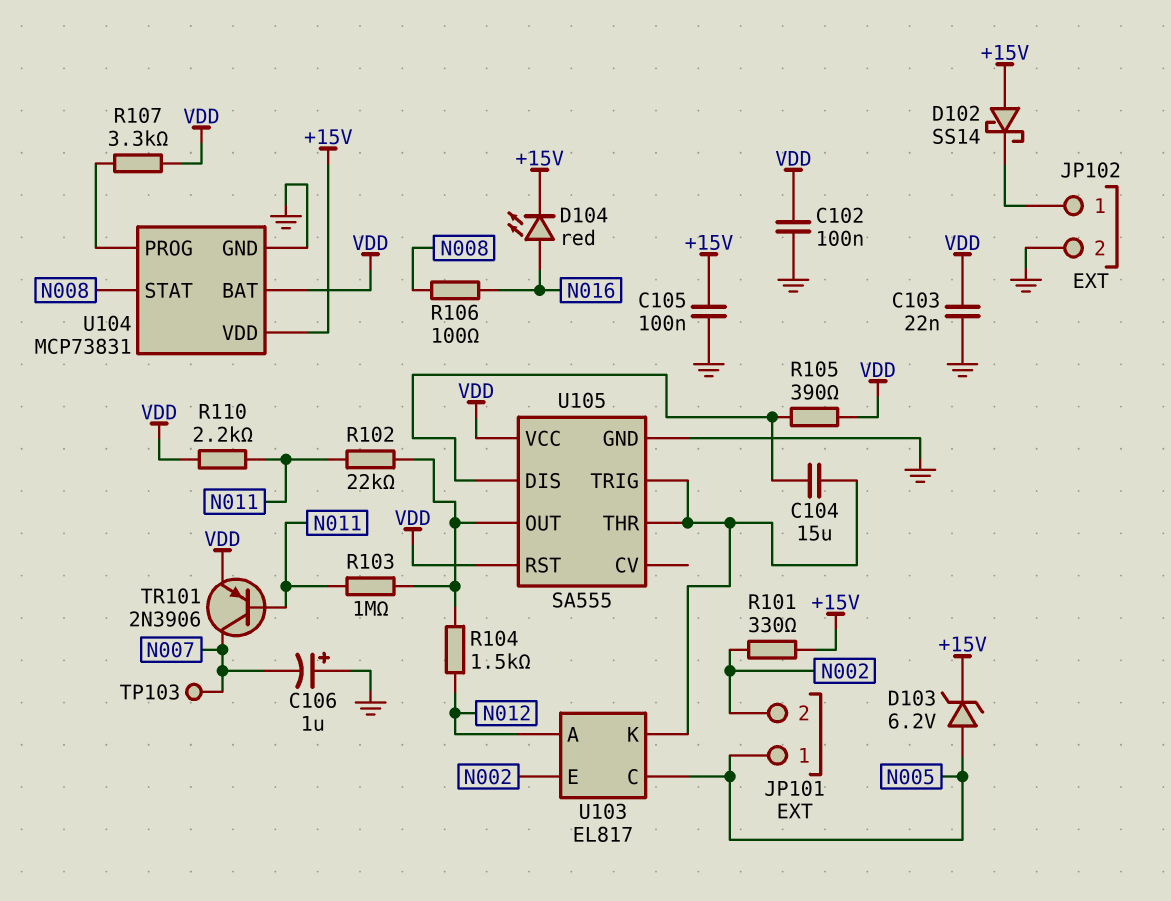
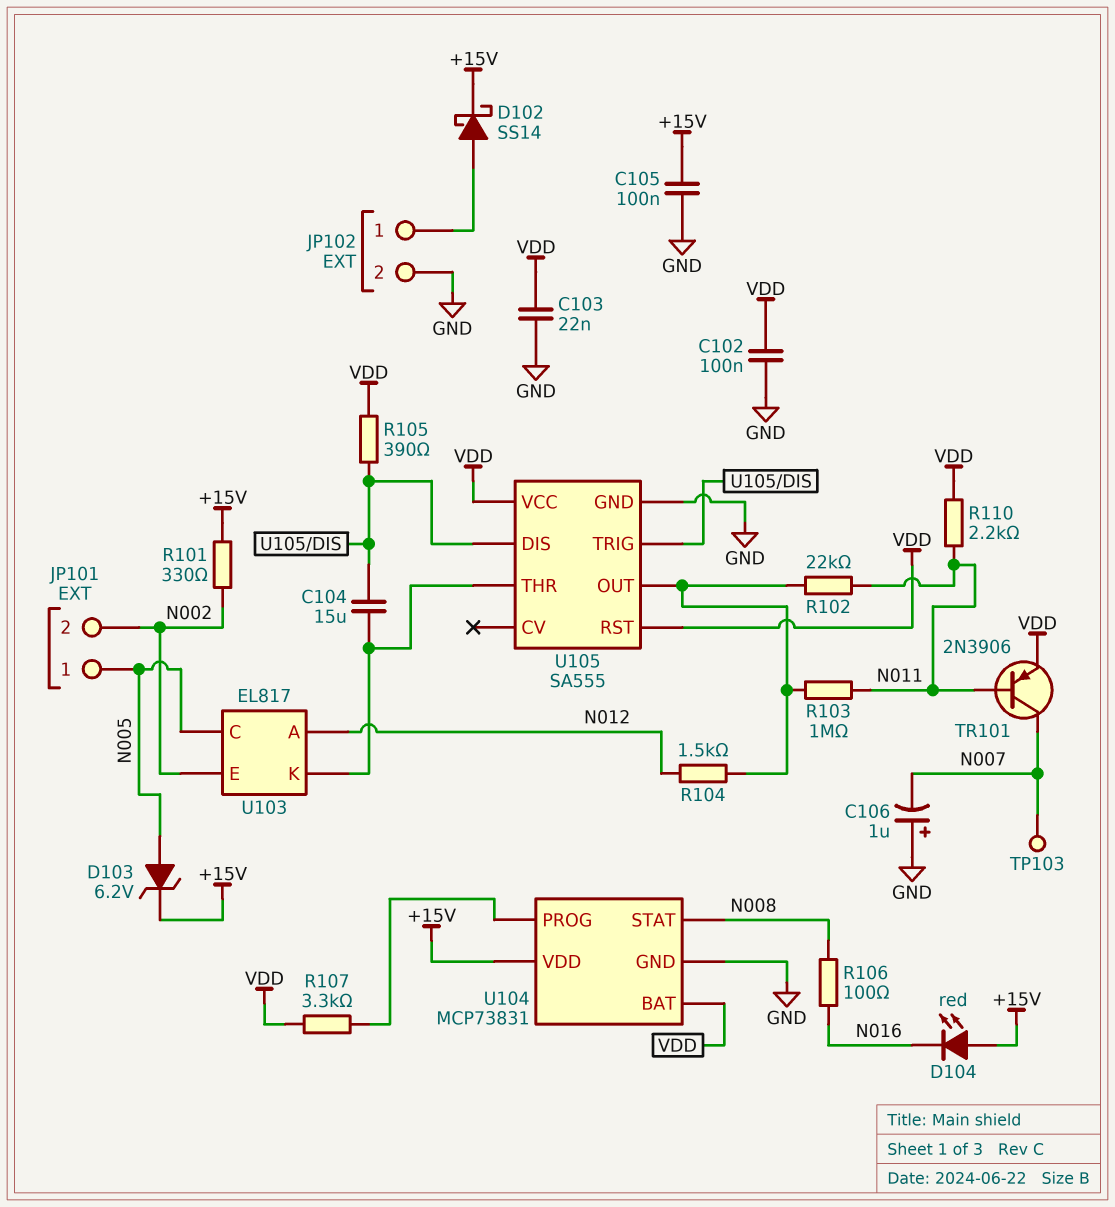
D102: schottky SS14 (A +15V, K JP102/1) -> schottky SS14 (A JP102/1, K +15V)
D104: LED red (A N016, K +15V) -> LED red (A +15V, K N016)
U105 pin TRIG: U103/K -> U105/DIS

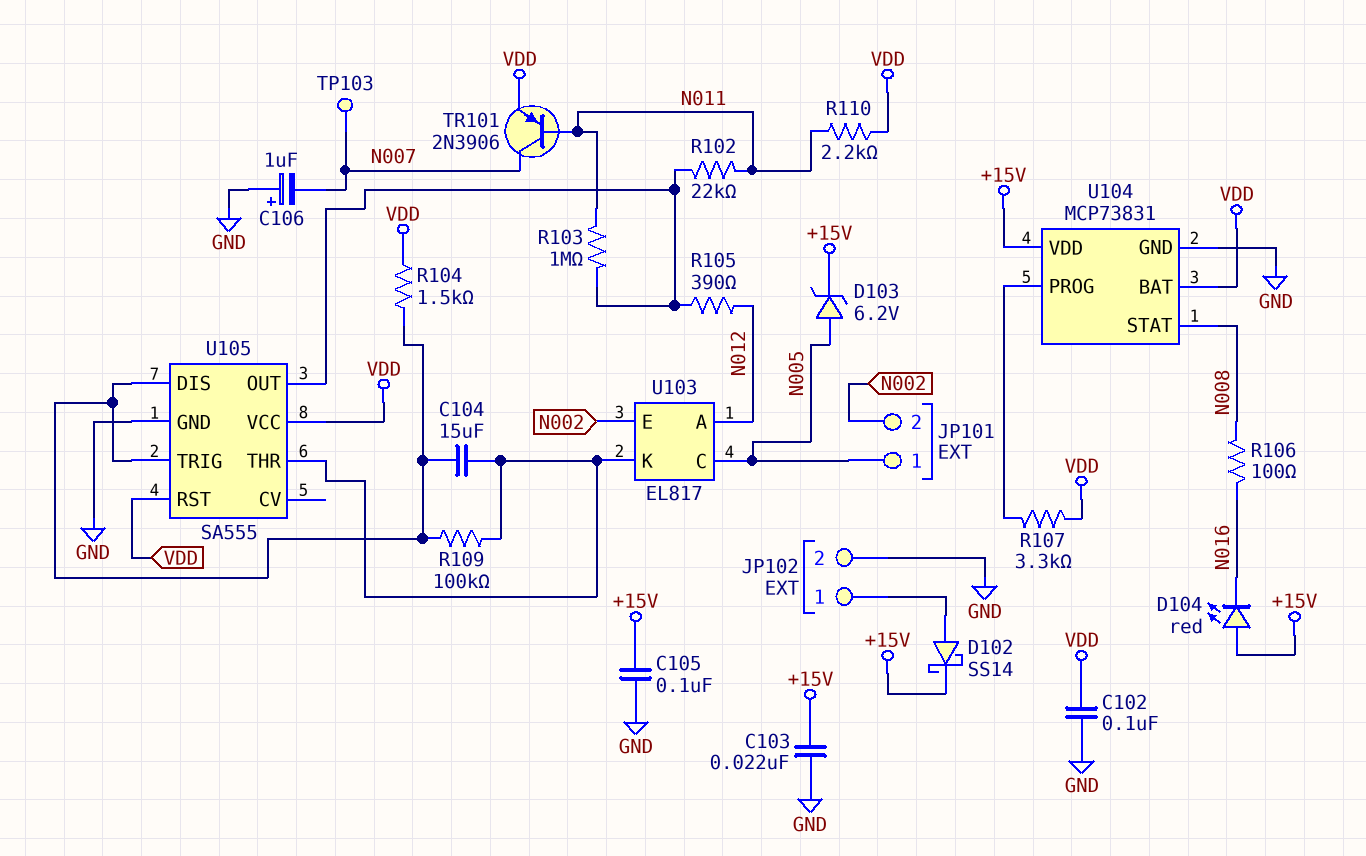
C103: 22nF (GND, VDD) -> 22nF (+15V, GND)
R101: 330 (+15V, N002) -> none
R104: 1.5k (N012, U105/OUT) -> 1.5k (U105/DIS, VDD)
R105: 390 (U105/DIS, VDD) -> 390 (N012, U105/OUT)
R109: none -> 100k (U103/K, U105/DIS)

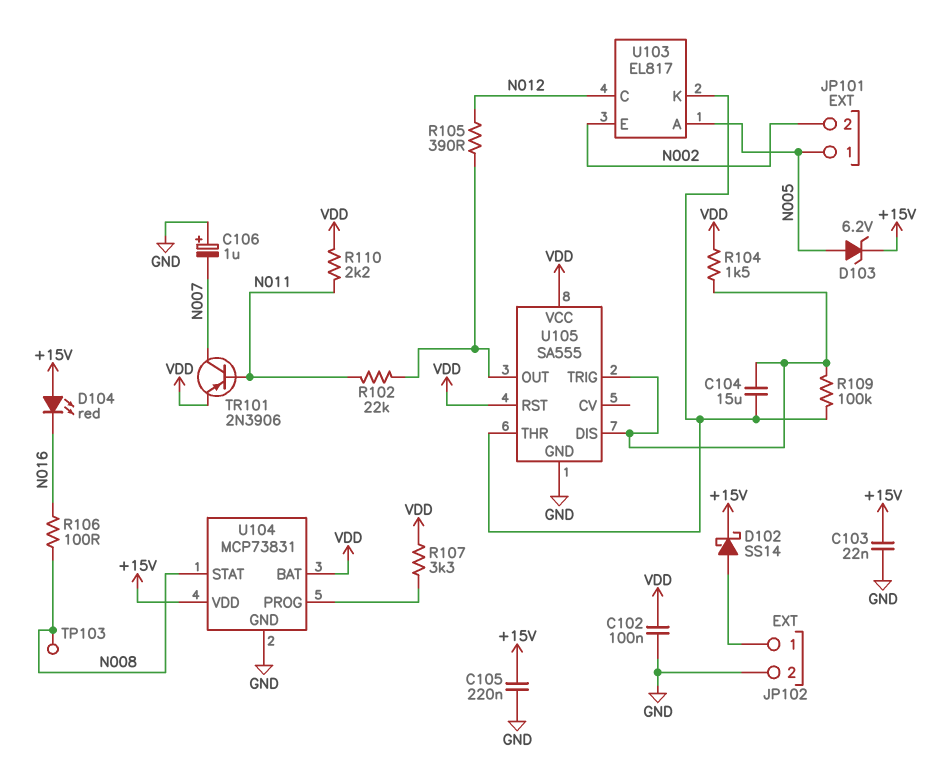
C105: 100nF (+15V, GND) -> 220nF (+15V, GND)
R103: 1M (N011, U105/OUT) -> none
TP103: test point (N007) -> test point (N008)
U103 pin A: N012 -> N005
U103 pin C: N005 -> N012

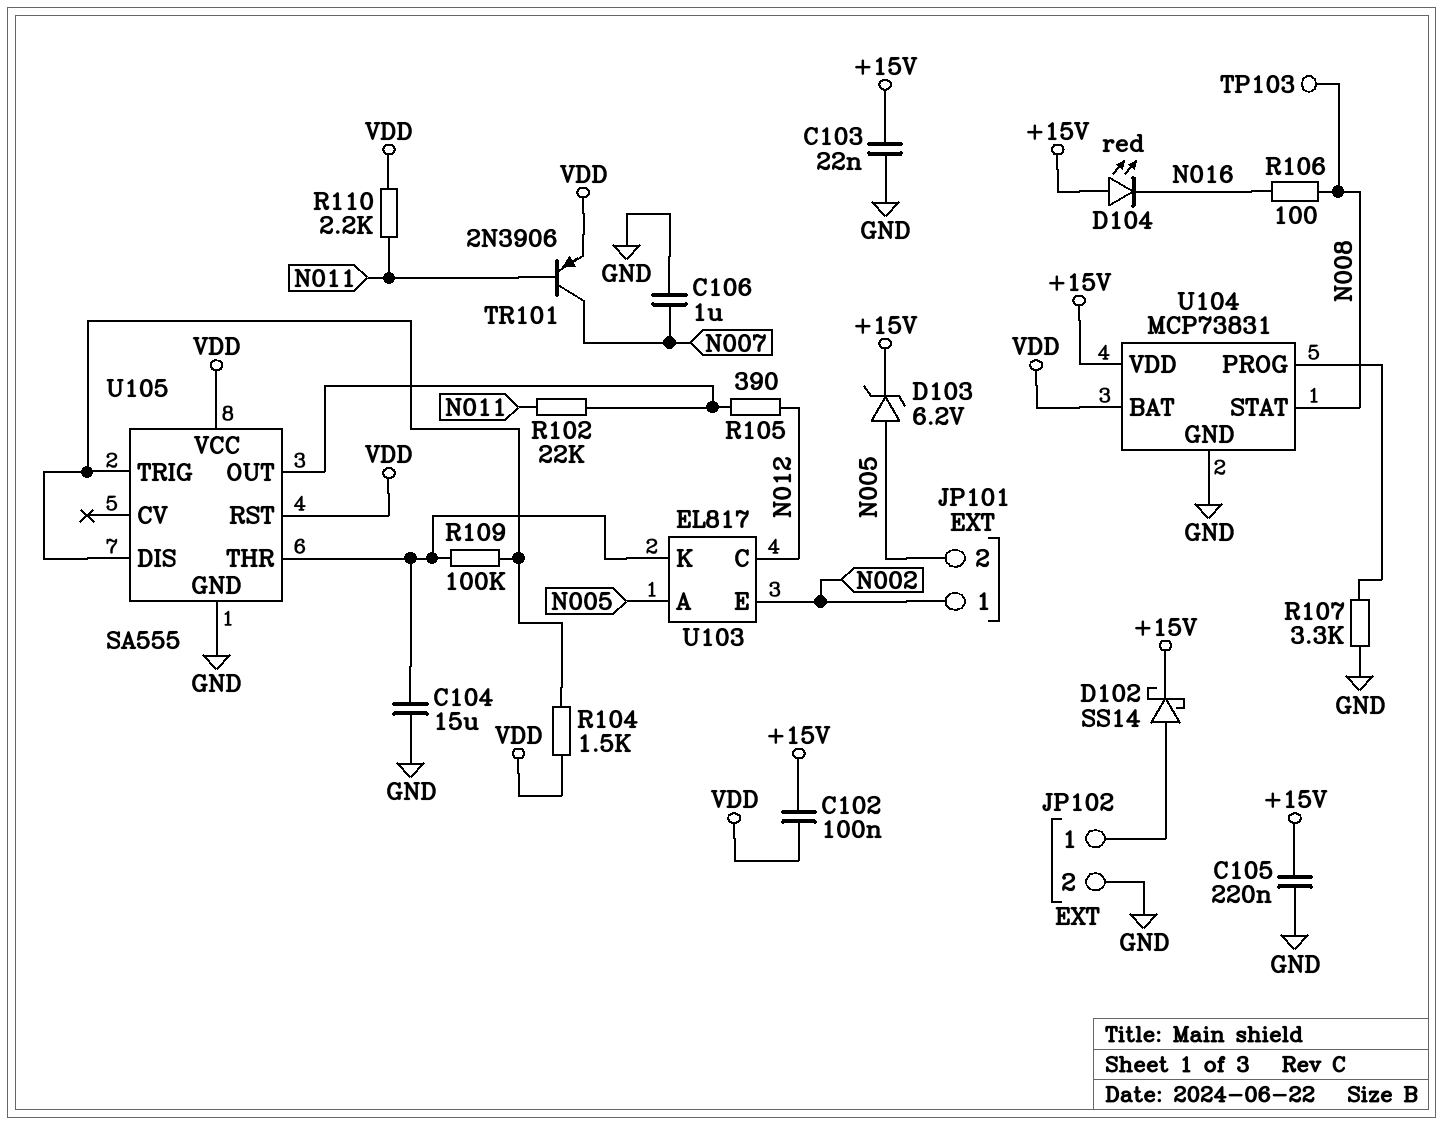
C102: 100nF (GND, VDD) -> 100nF (+15V, VDD)
C104: 15uF (U103/K, U105/DIS) -> 15uF (GND, U103/K)
C106: 1uF (plus GND, minus N007) -> 1uF (GND, N007)
JP101 pin 1: N005 -> N002
JP101 pin 2: N002 -> N005
R107: 3.3k (U104/PROG, VDD) -> 3.3k (GND, U104/PROG)

